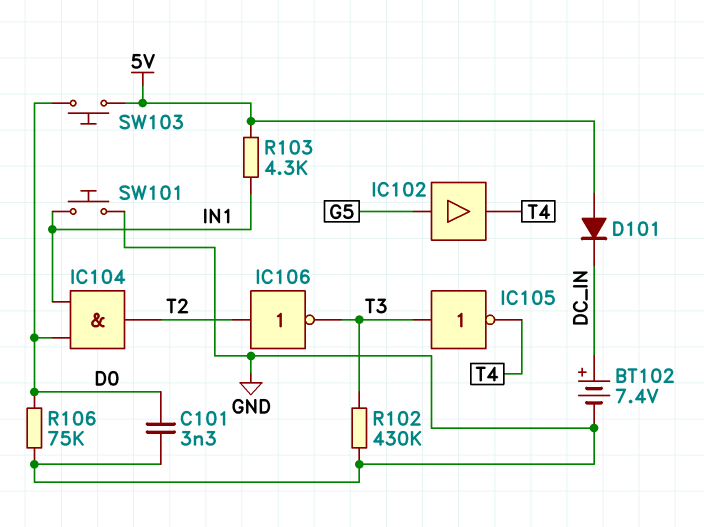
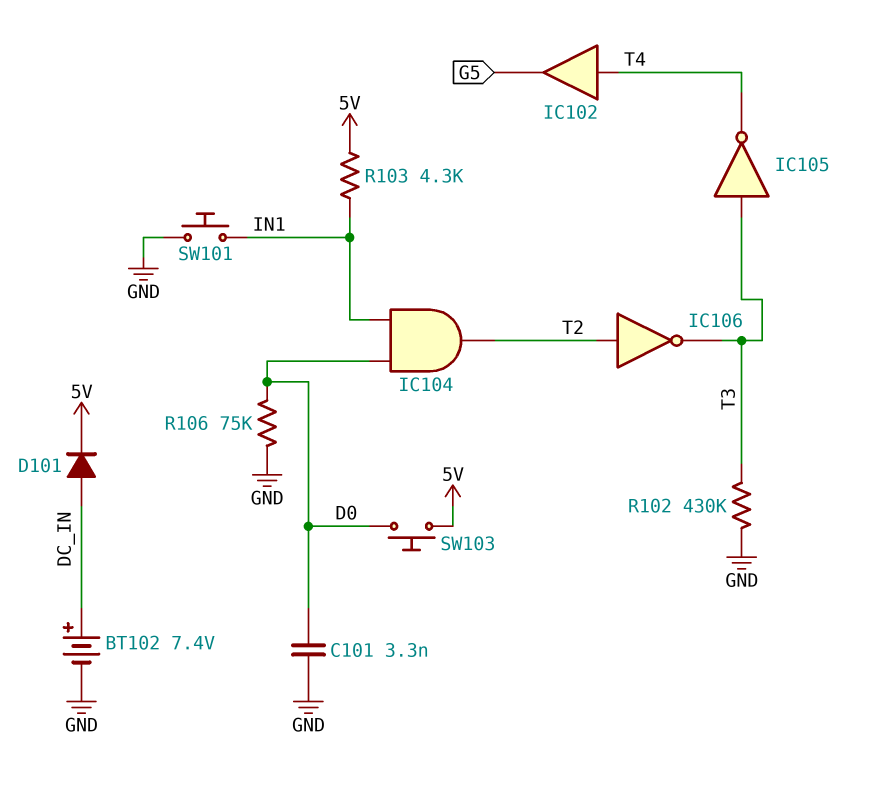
D101: diode (A 5V, K DC_IN) -> diode (A DC_IN, K 5V)
IC102: buffer (in G5, out T4) -> buffer (in T4, out G5)

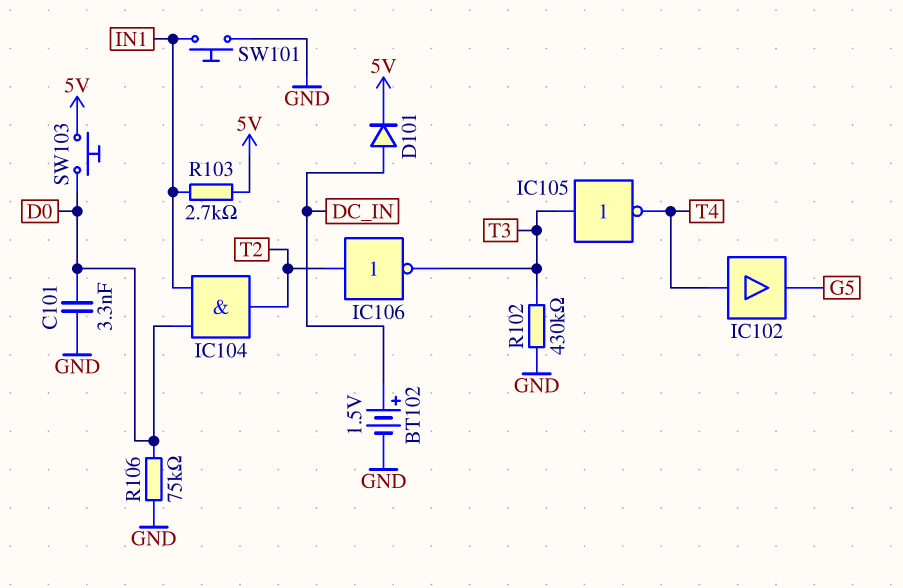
BT102: 7.4V (plus DC_IN, minus GND) -> 1.5V (plus DC_IN, minus GND)
R103: 4.3k (5V, IN1) -> 2.7k (5V, IN1)

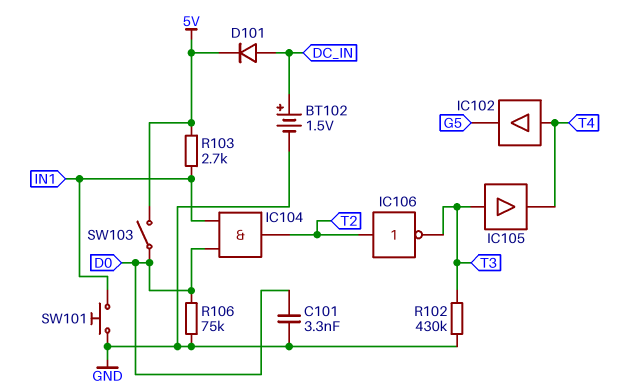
IC105: NOT (in T3, out T4) -> buffer (in T3, out T4)
SW103: button (5V, D0) -> switch (5V, D0)

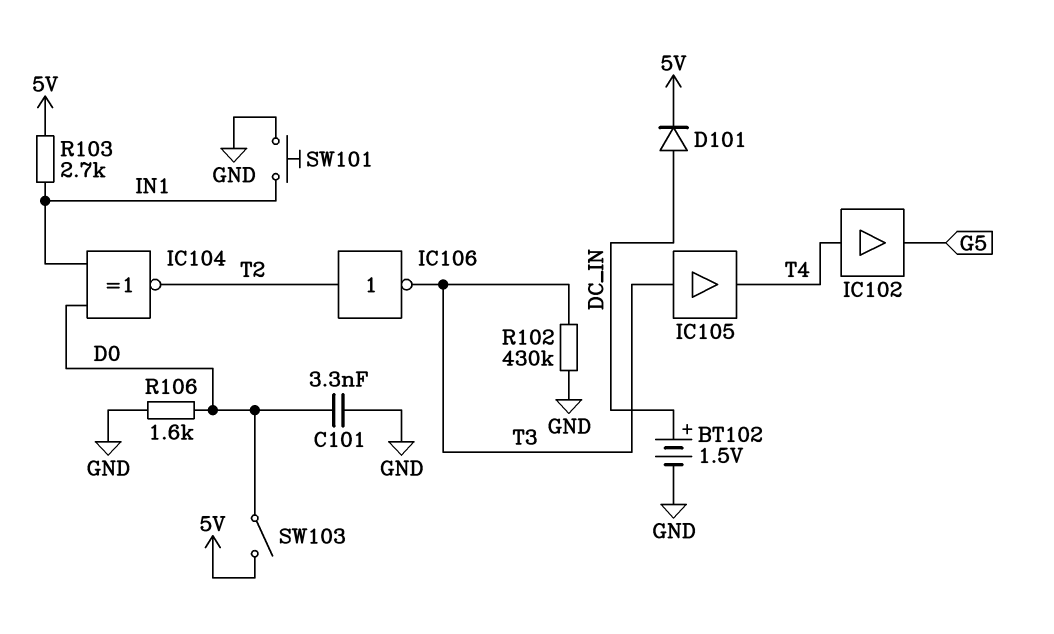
IC104: AND (in D0, in IN1, out T2) -> XNOR (in D0, in IN1, out T2)
R106: 75k (D0, GND) -> 1.6k (D0, GND)

